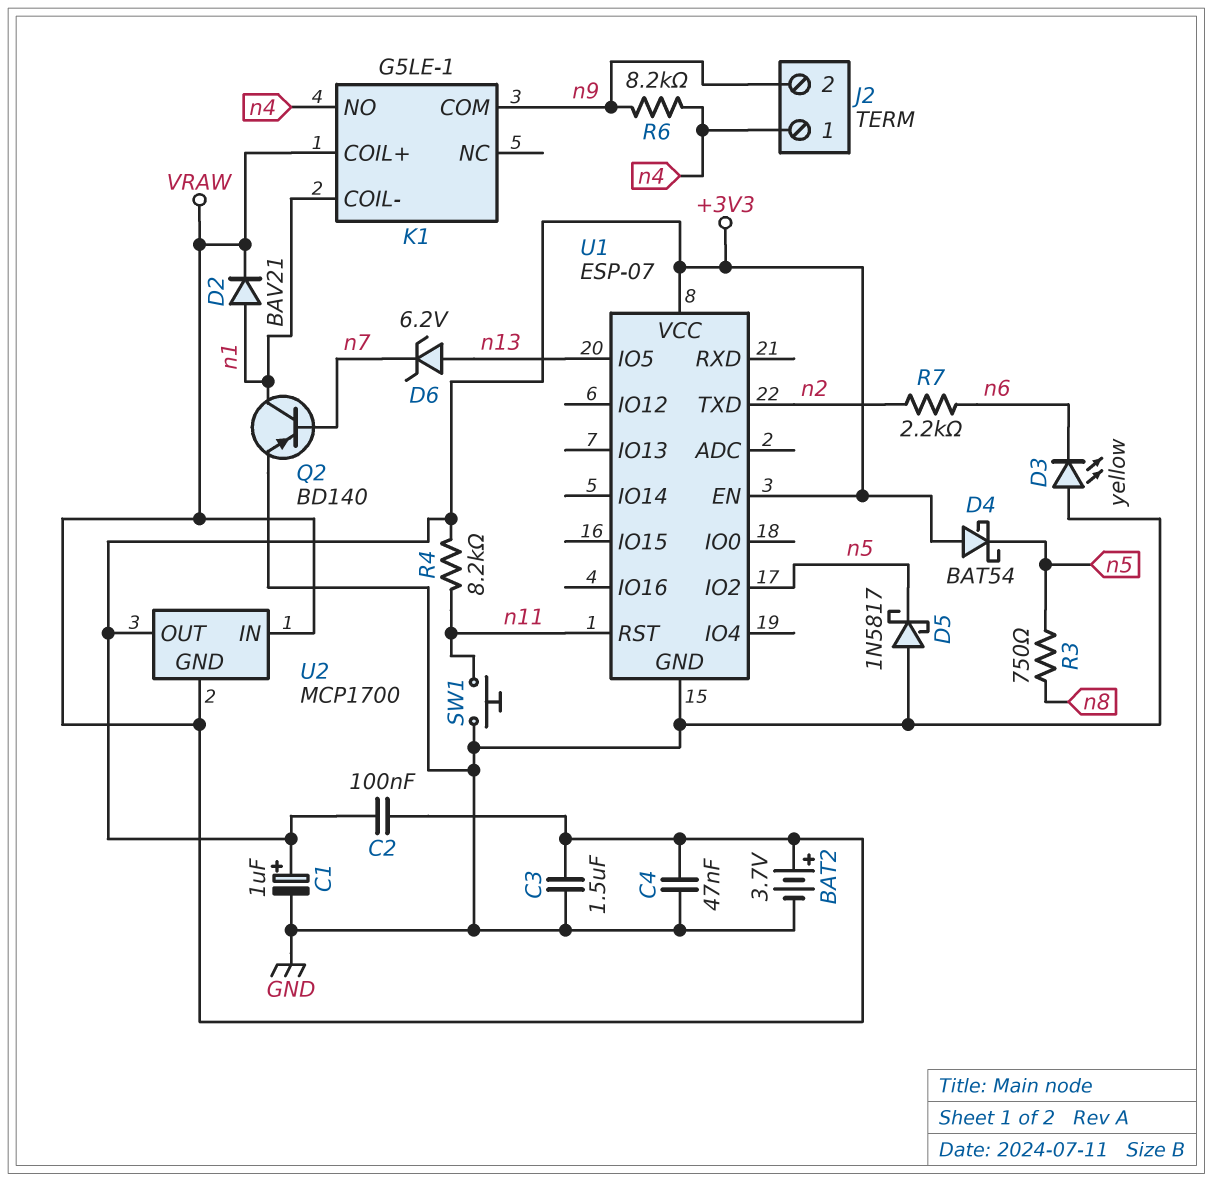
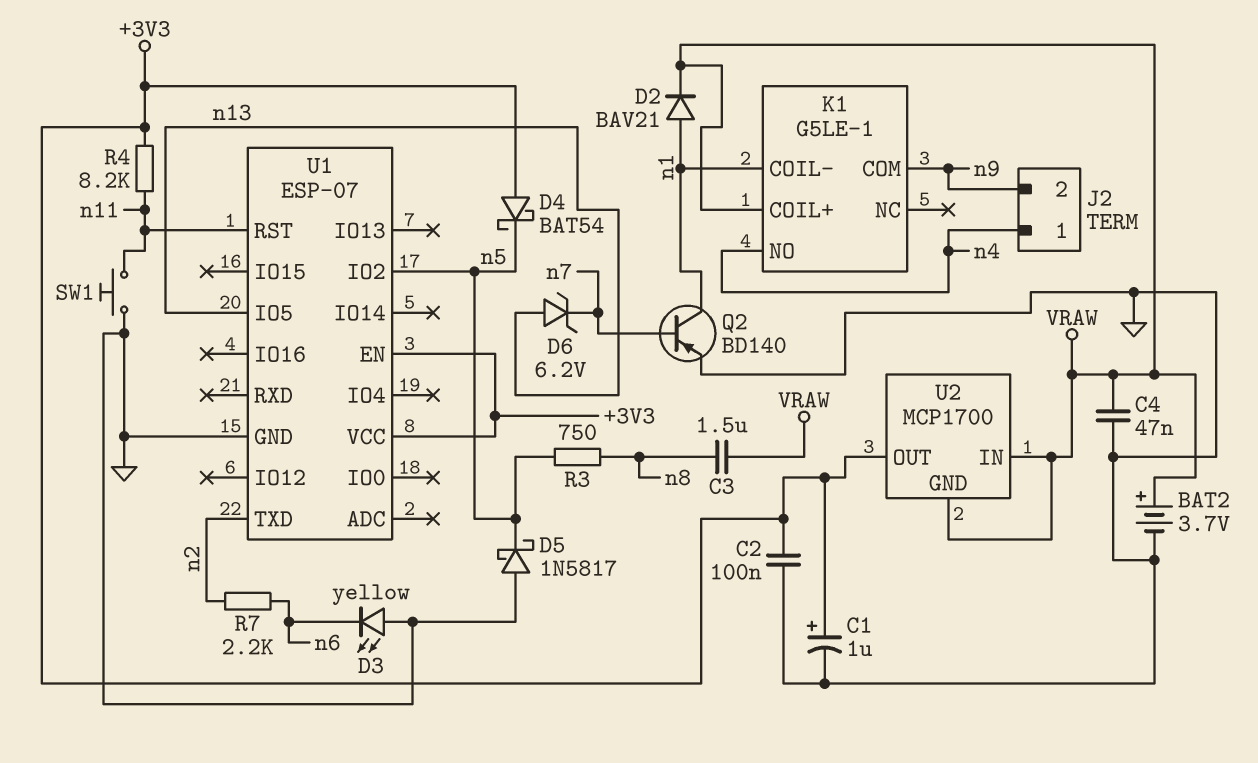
C2: 100nF (+3V3, VRAW) -> 100nF (+3V3, GND)
C3: 1.5uF (GND, VRAW) -> 1.5uF (VRAW, n8)
R6: 8.2k (n4, n9) -> none

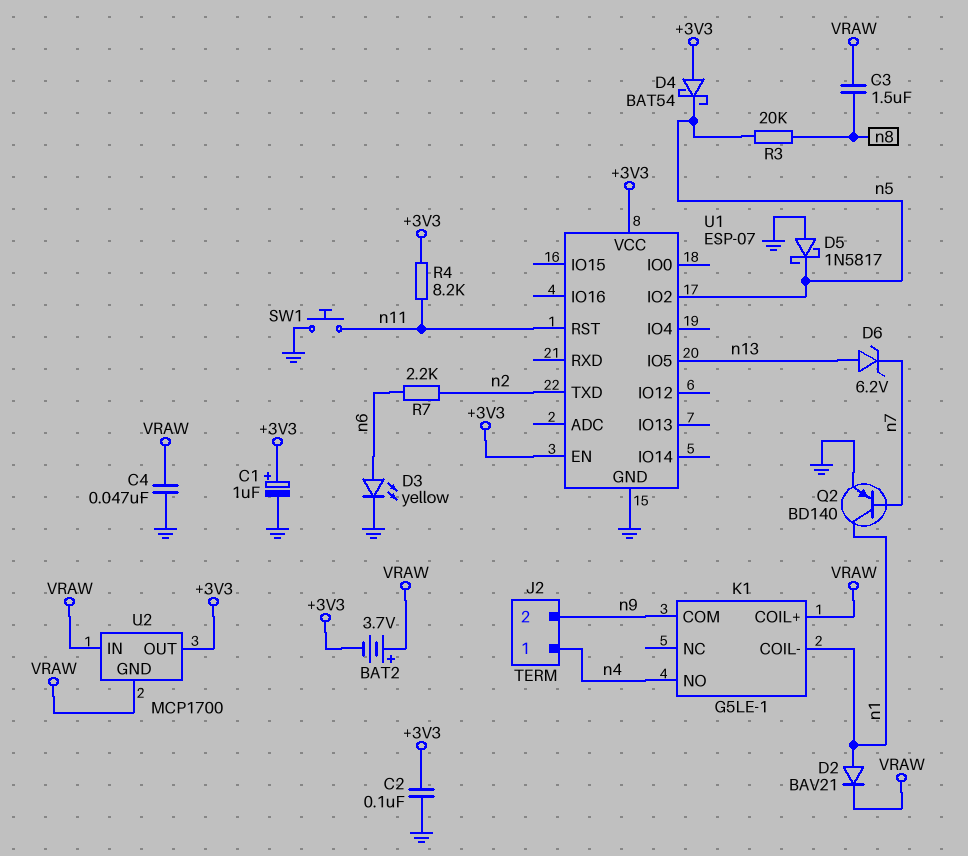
BAT2: 3.7V (plus VRAW, minus GND) -> 3.7V (plus VRAW, minus +3V3)
D3: LED yellow (A GND, K n6) -> LED yellow (A n6, K GND)
R3: 750 (n5, n8) -> 20k (n5, n8)

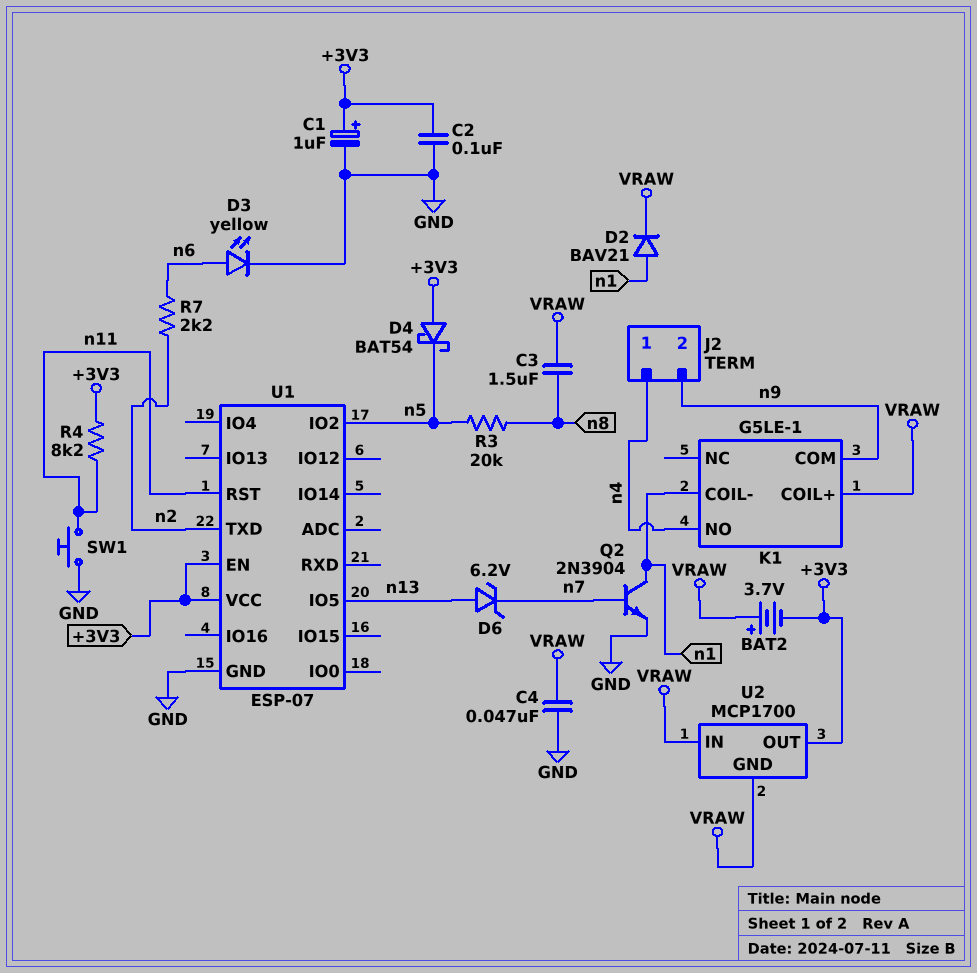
D5: schottky 1N5817 (A GND, K n5) -> none
Q2: PNP BD140 (B n7, C n1, E GND) -> NPN 2N3904 (B n7, C n1, E GND)

